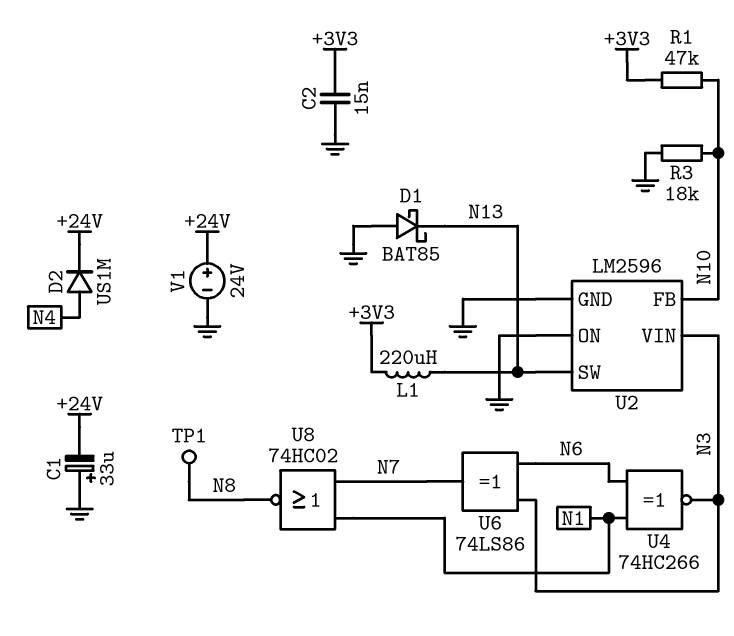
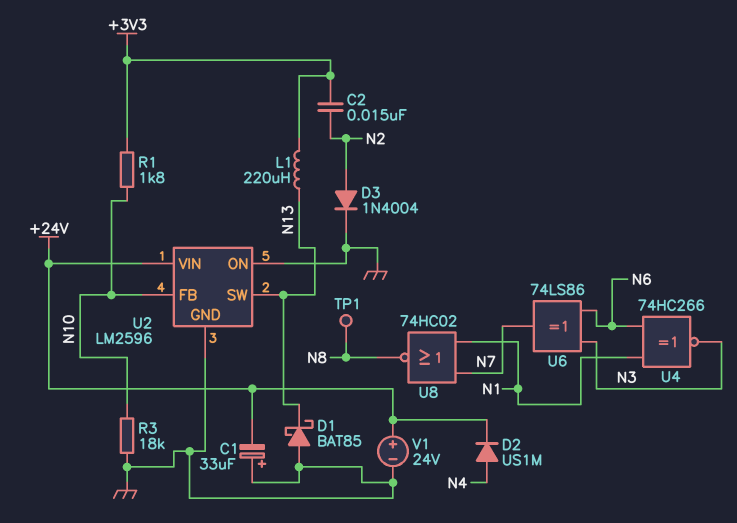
C2: 15nF (+3V3, GND) -> 15nF (+3V3, N2)
D3: none -> diode 1N4004 (A N2, K GND)
R1: 47k (+3V3, N10) -> 1.8k (+3V3, N10)
U2 pin VIN: N3 -> +24V

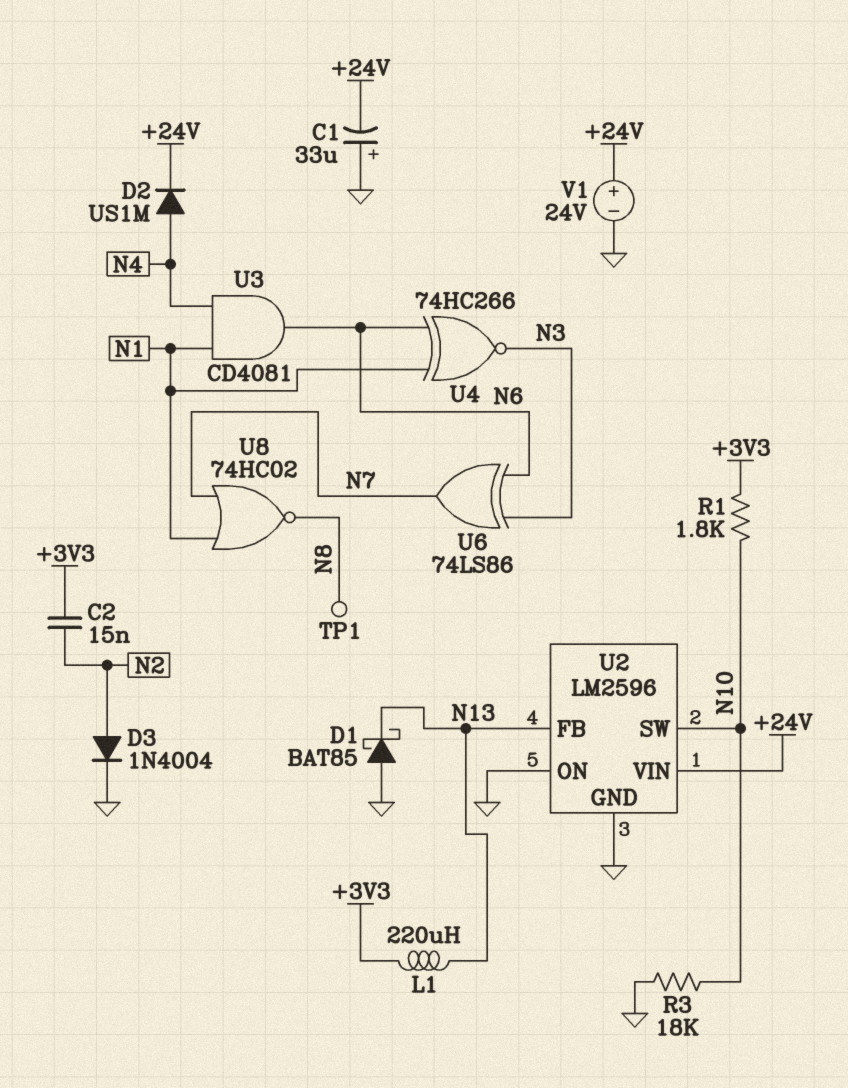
U2 pin FB: N10 -> N13
U2 pin SW: N13 -> N10
U3: none -> AND CD4081 (in N1, in N4, out N6)

